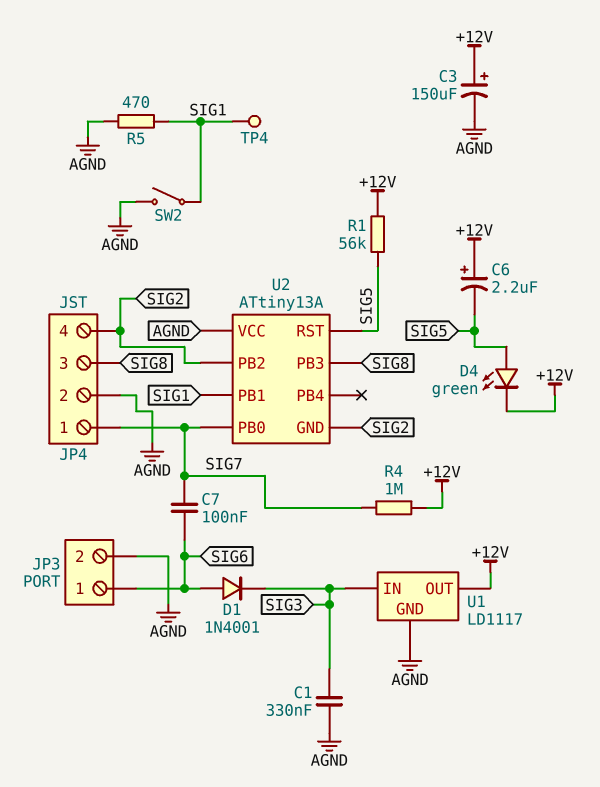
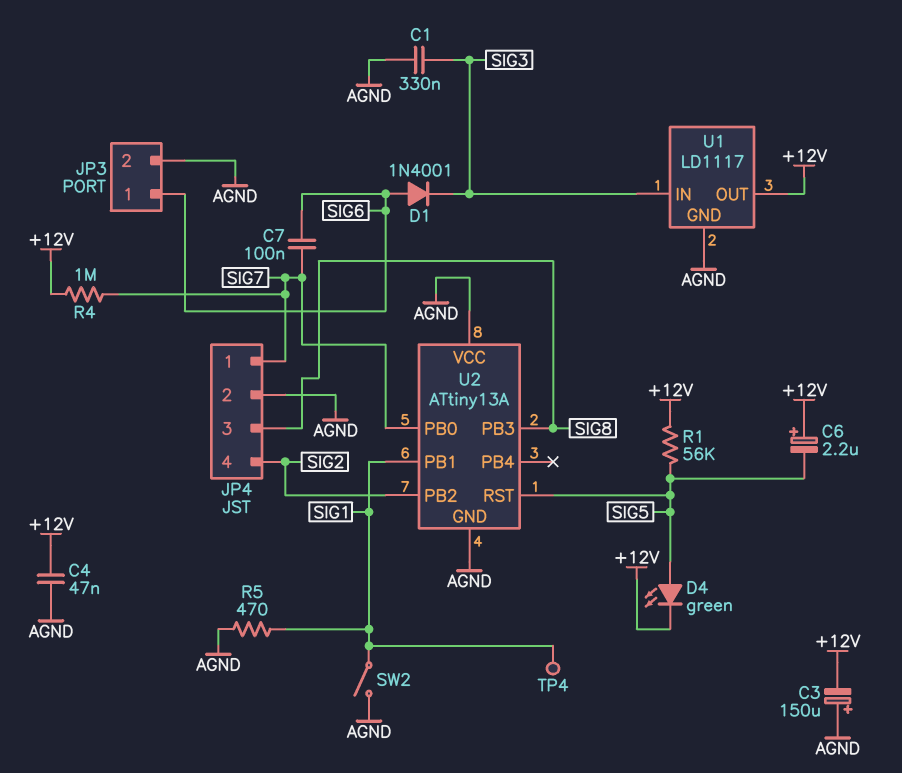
C3: 150uF (plus +12V, minus AGND) -> 150uF (plus AGND, minus +12V)
C4: none -> 47nF (+12V, AGND)
U2 pin GND: SIG2 -> AGND

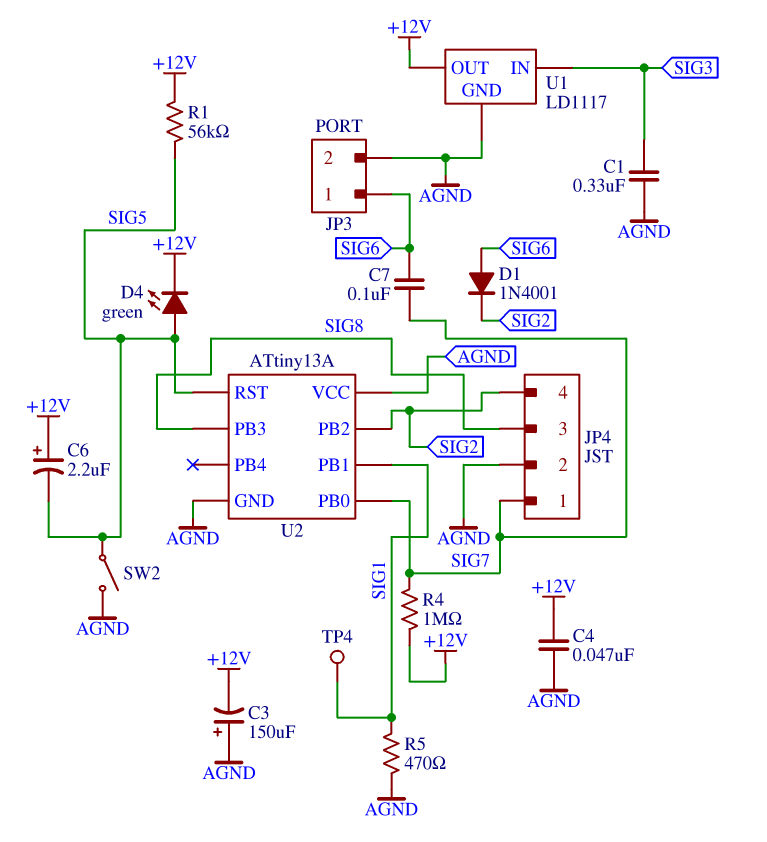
D1: diode 1N4001 (A SIG6, K SIG3) -> diode 1N4001 (A SIG6, K SIG2)
SW2: switch (AGND, SIG1) -> switch (AGND, SIG5)

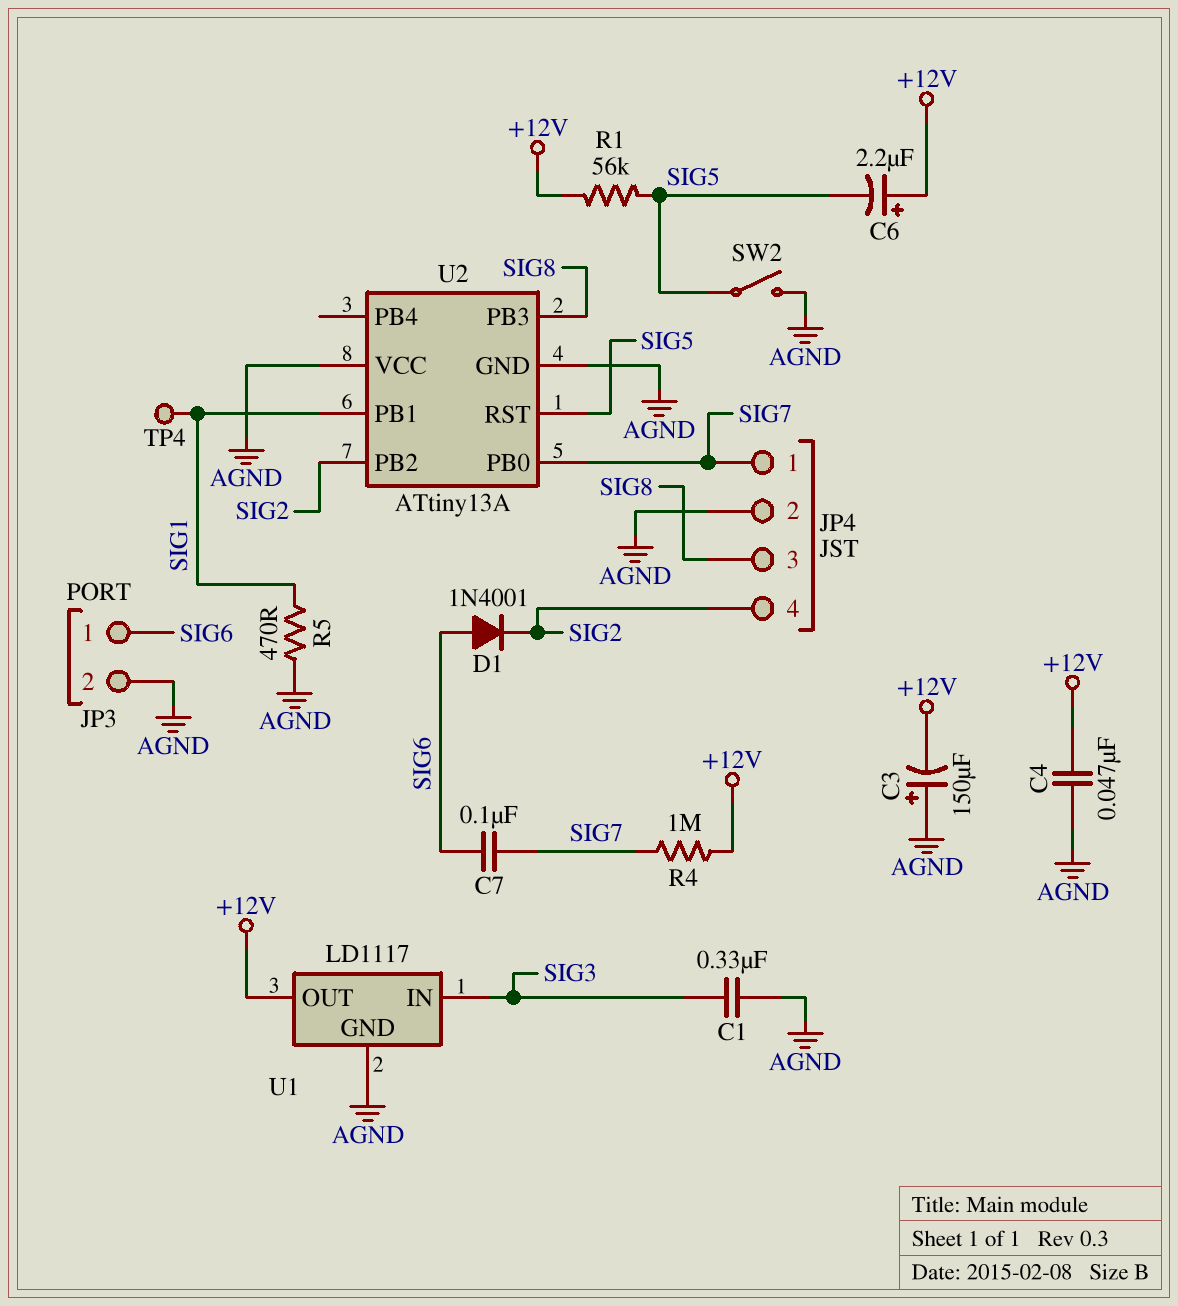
D4: LED green (A SIG5, K +12V) -> none

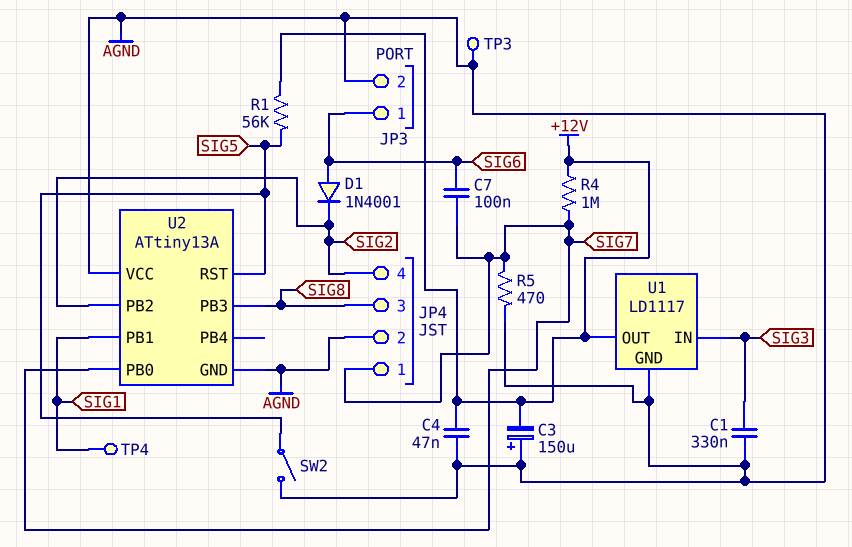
C6: 2.2uF (plus +12V, minus SIG5) -> none
R5: 470 (AGND, SIG1) -> 470 (AGND, SIG7)
TP3: none -> test point (AGND)

